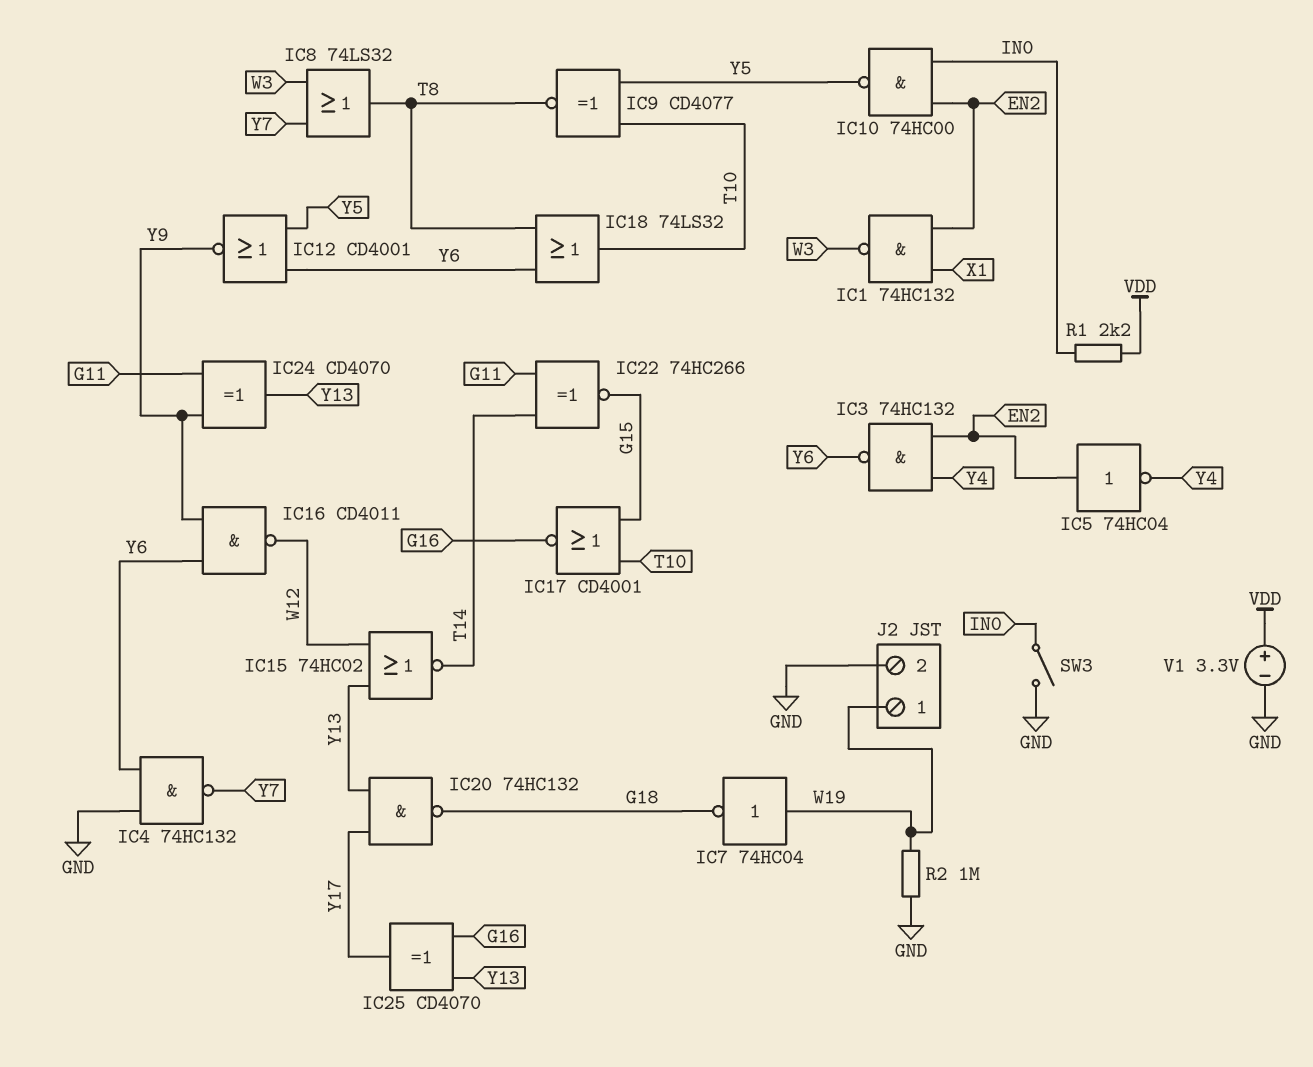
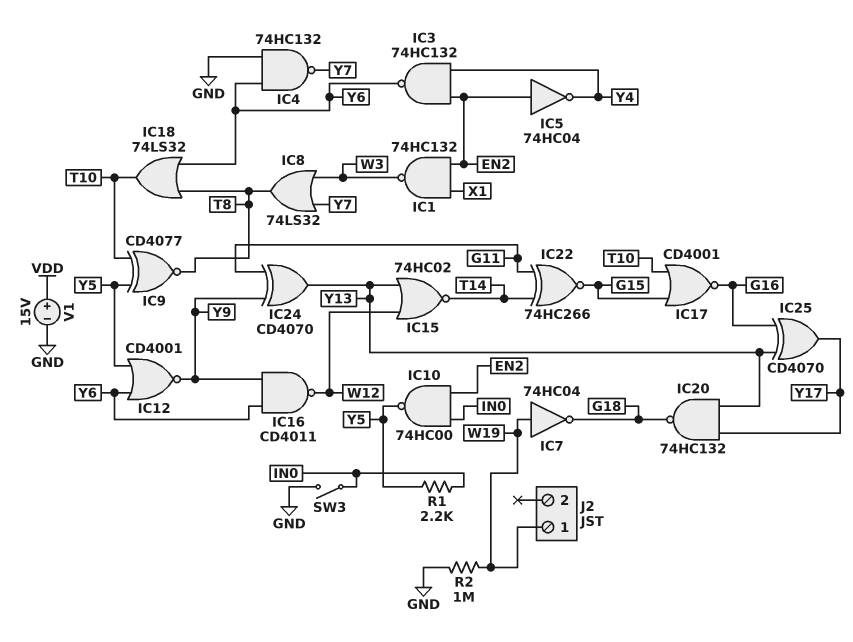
J2 pin 2: GND -> none
R1: 2.2k (IN0, VDD) -> 2.2k (IN0, Y5)
V1: 3.3V (plus VDD, minus GND) -> 15V (plus VDD, minus GND)

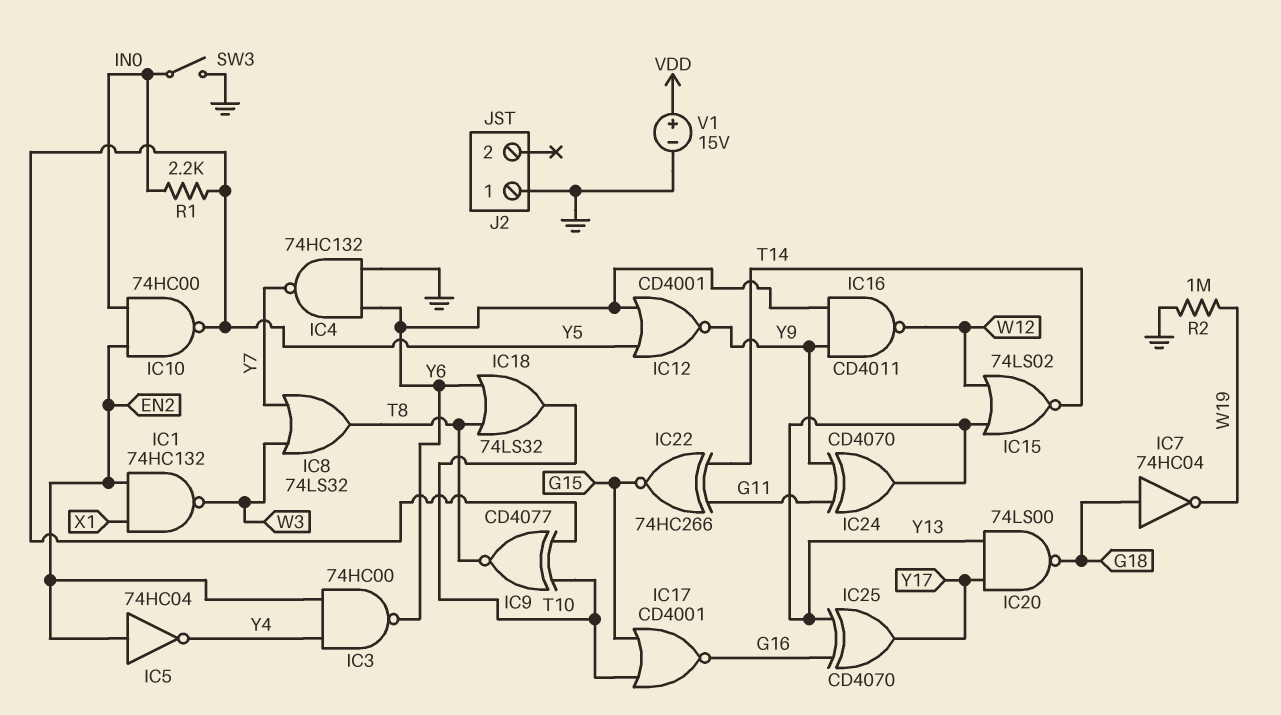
IC3: NAND 74HC132 (in EN2, in Y4, out Y6) -> NAND 74HC00 (in EN2, in Y4, out Y6)
IC7: NOT 74HC04 (in W19, out G18) -> NOT 74HC04 (in G18, out W19)
IC15: NOR 74HC02 (in W12, in Y13, out T14) -> NOR 74LS02 (in W12, in Y13, out T14)
IC20: NAND 74HC132 (in Y13, in Y17, out G18) -> NAND 74LS00 (in Y13, in Y17, out G18)
J2 pin 1: W19 -> GND

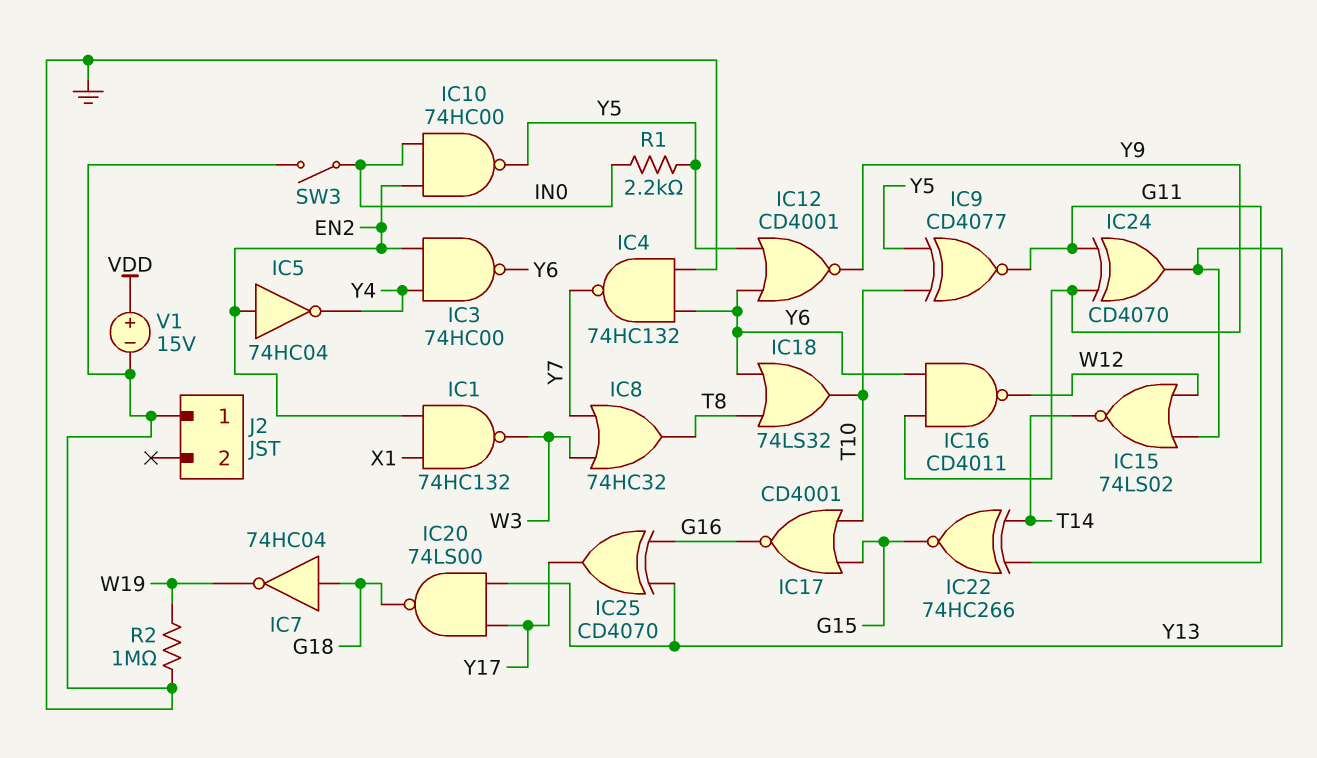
IC8: OR 74LS32 (in W3, in Y7, out T8) -> OR 74HC32 (in W3, in Y7, out T8)
IC9: XNOR CD4077 (in T10, in Y5, out T8) -> XNOR CD4077 (in T10, in Y5, out G11)

